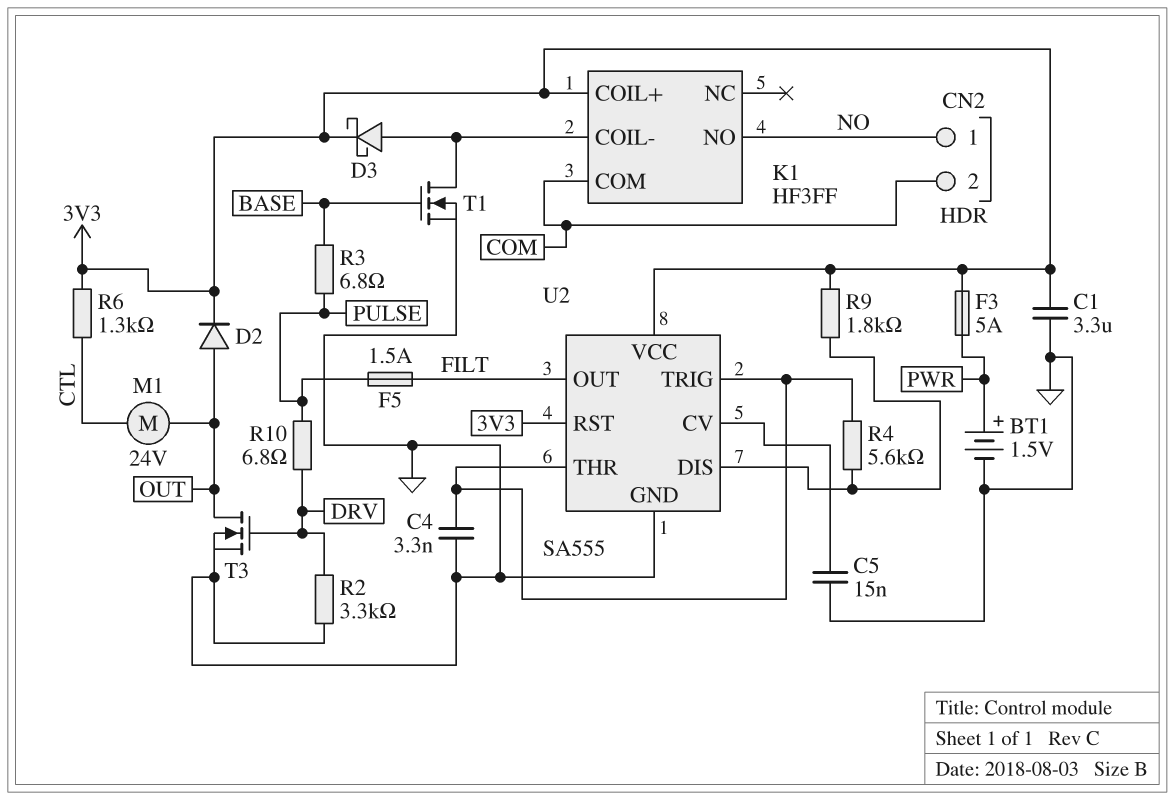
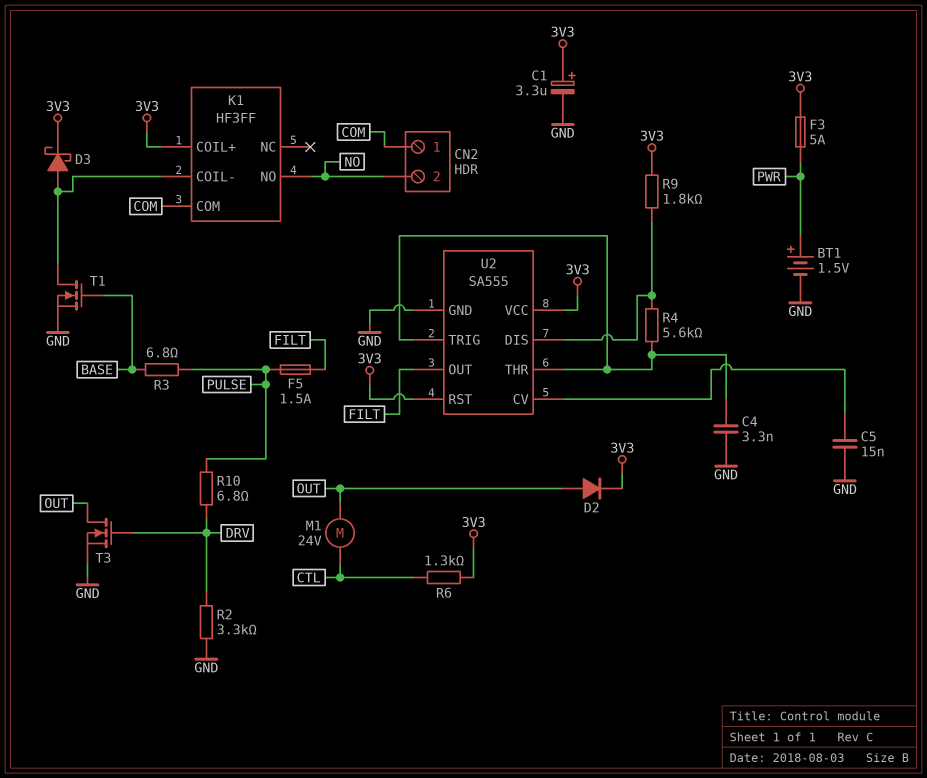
C1: 3.3uF (3V3, GND) -> 3.3uF (plus 3V3, minus GND)
CN2 pin 1: NO -> COM
CN2 pin 2: COM -> NO

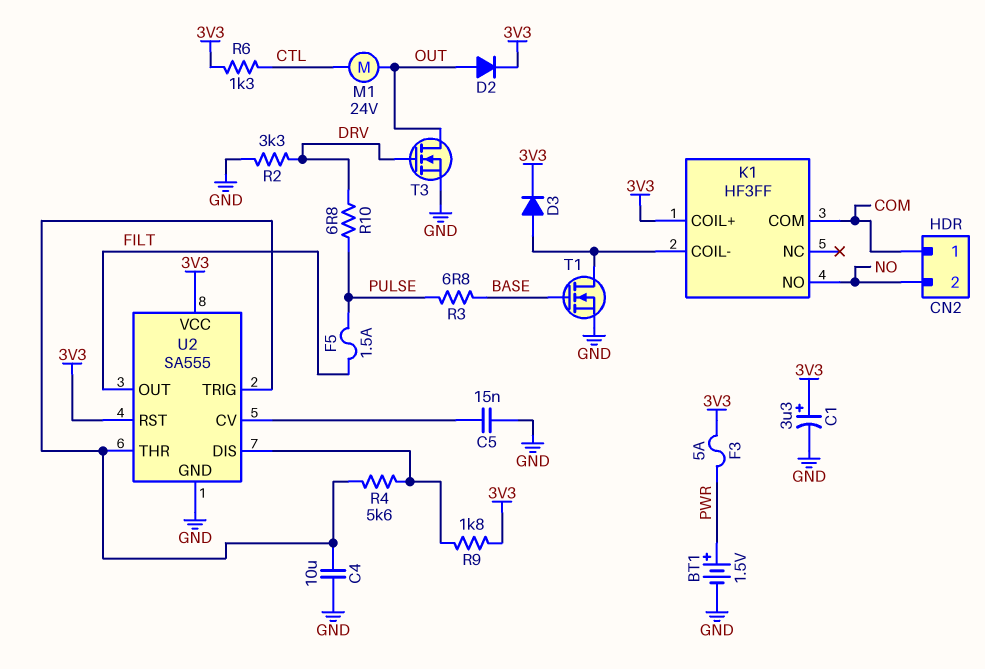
C4: 3.3nF (GND, U2/THR) -> 10uF (GND, U2/THR)
D3: schottky (A K1/COIL-, K 3V3) -> diode (A K1/COIL-, K 3V3)

